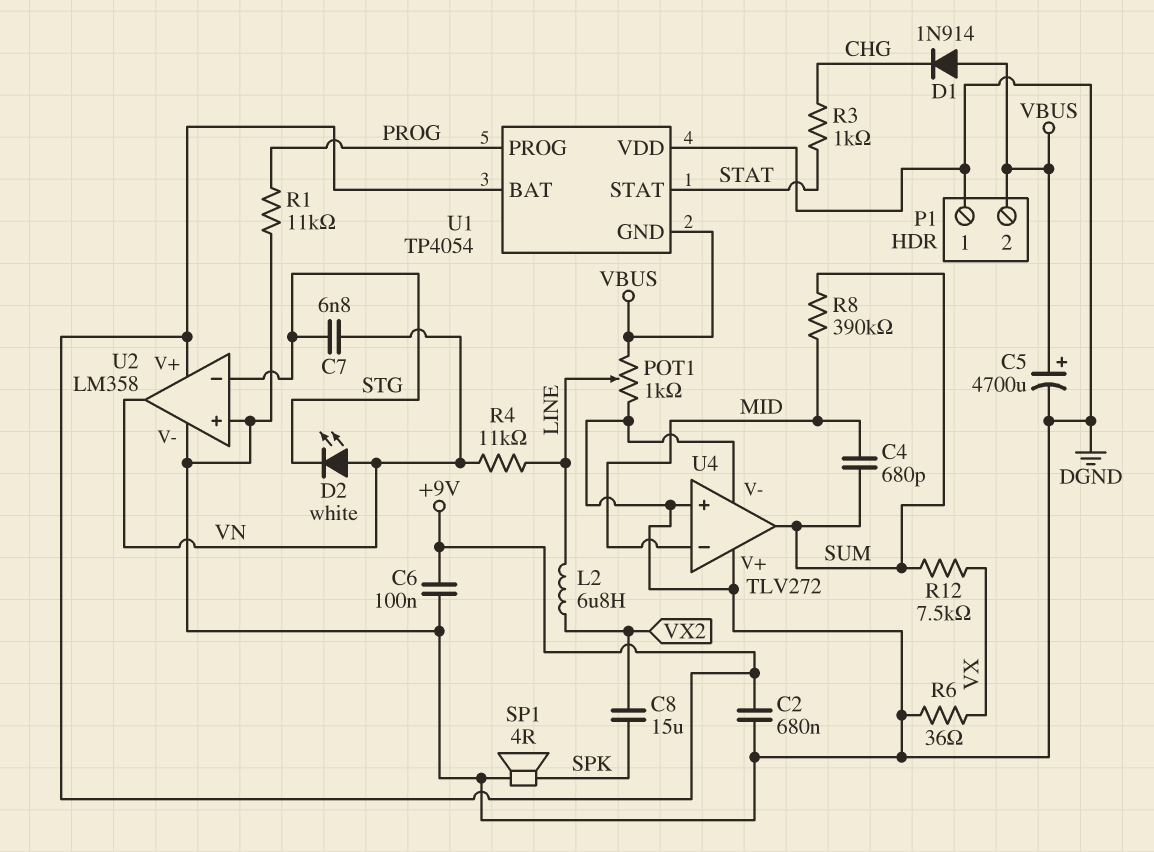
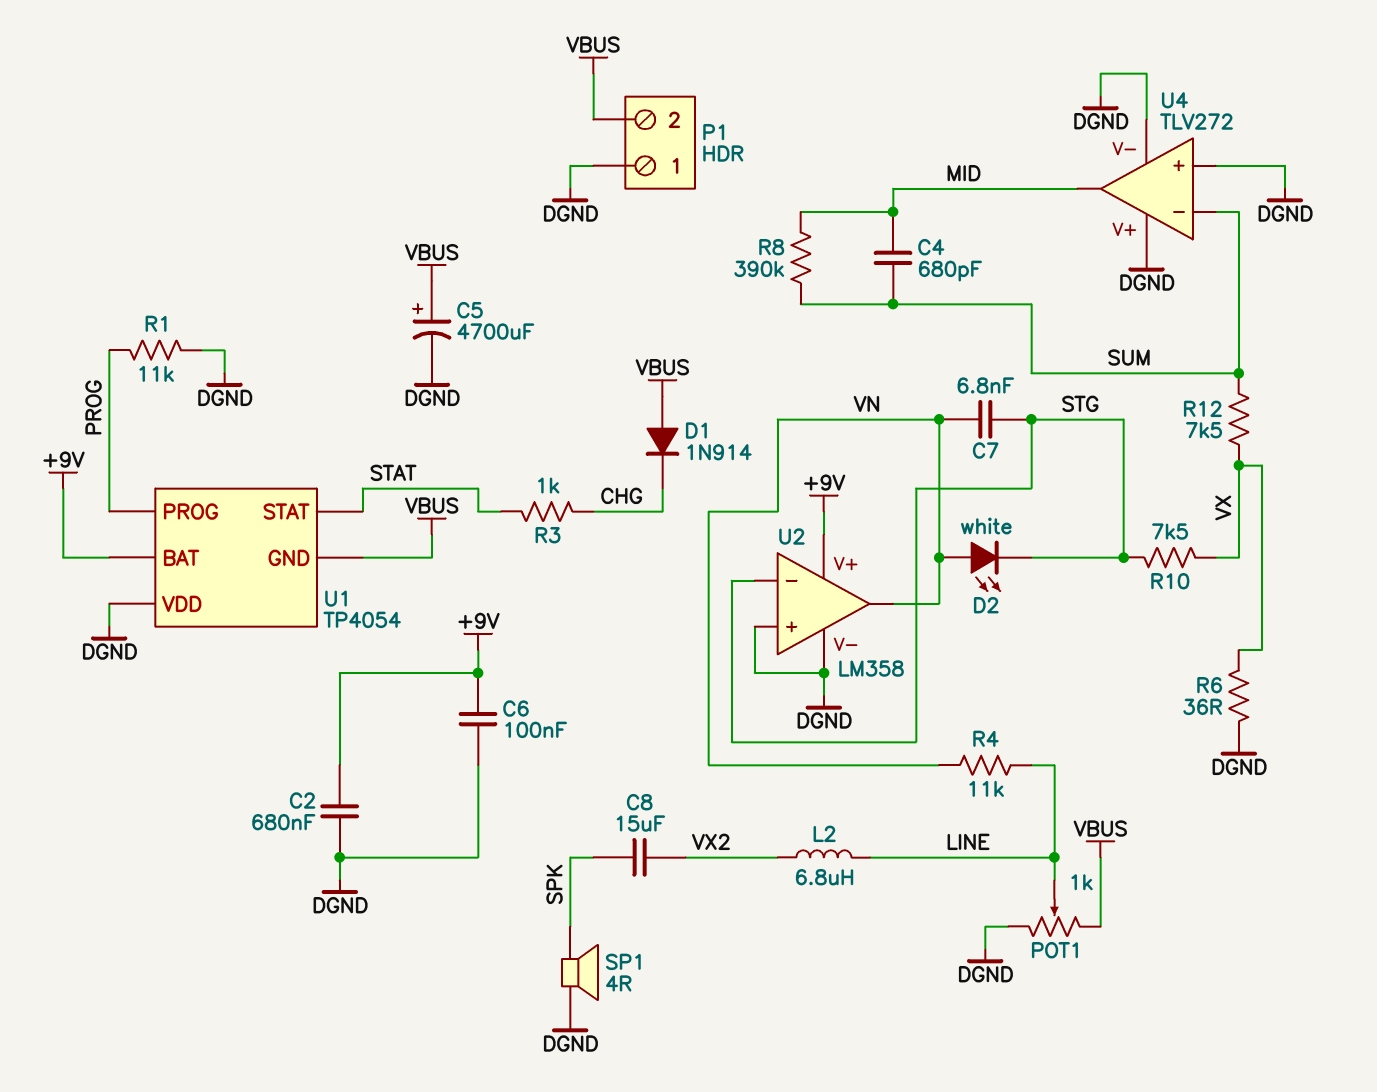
R10: none -> 7.5k (STG, VX)
U4 pin in-: MID -> SUM
U4 pin out: SUM -> MID

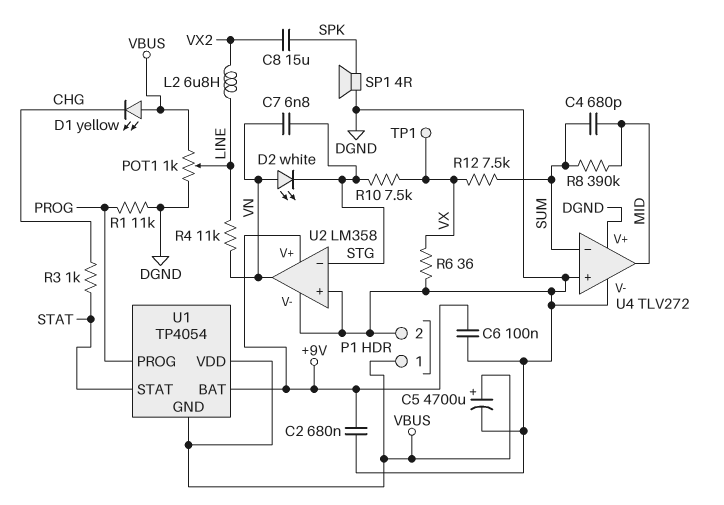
D1: diode 1N914 (A VBUS, K CHG) -> LED yellow (A VBUS, K CHG)
P1 pin 1: DGND -> VBUS
P1 pin 2: VBUS -> DGND
TP1: none -> test point (VX)
U1 pin VDD: DGND -> VBUS

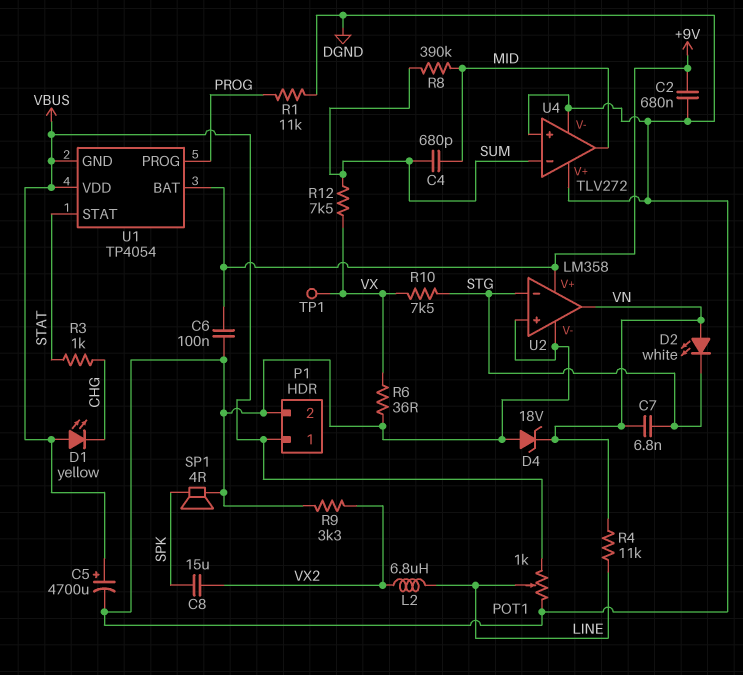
D4: none -> zener 18V (A DGND, K VN)
R9: none -> 3.3k (DGND, VX2)

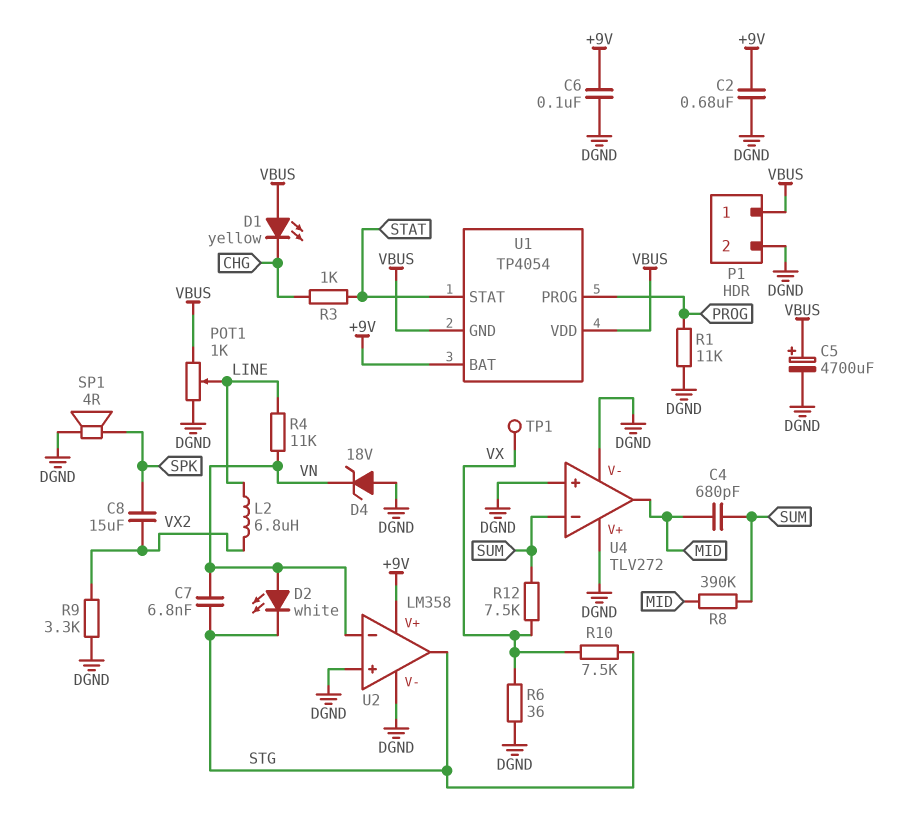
U2 pin in-: STG -> VN
U2 pin out: VN -> STG

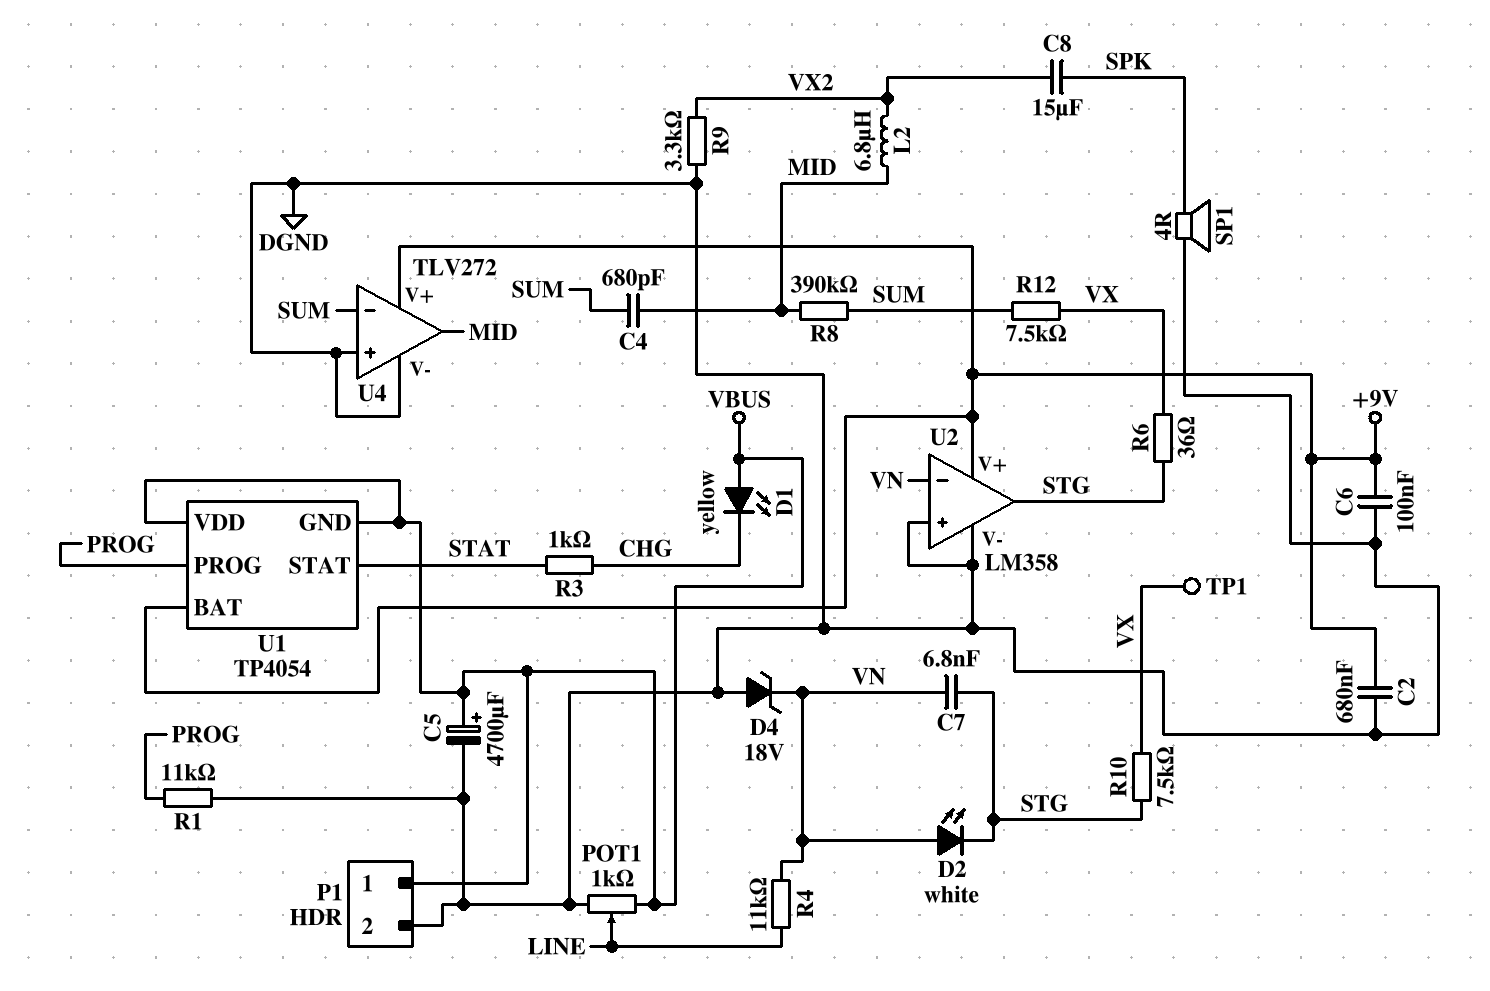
L2: 6.8uH (LINE, VX2) -> 6.8uH (MID, VX2)
R6: 36 (DGND, VX) -> 36 (STG, VX)
U4 pin V+: DGND -> +9V

